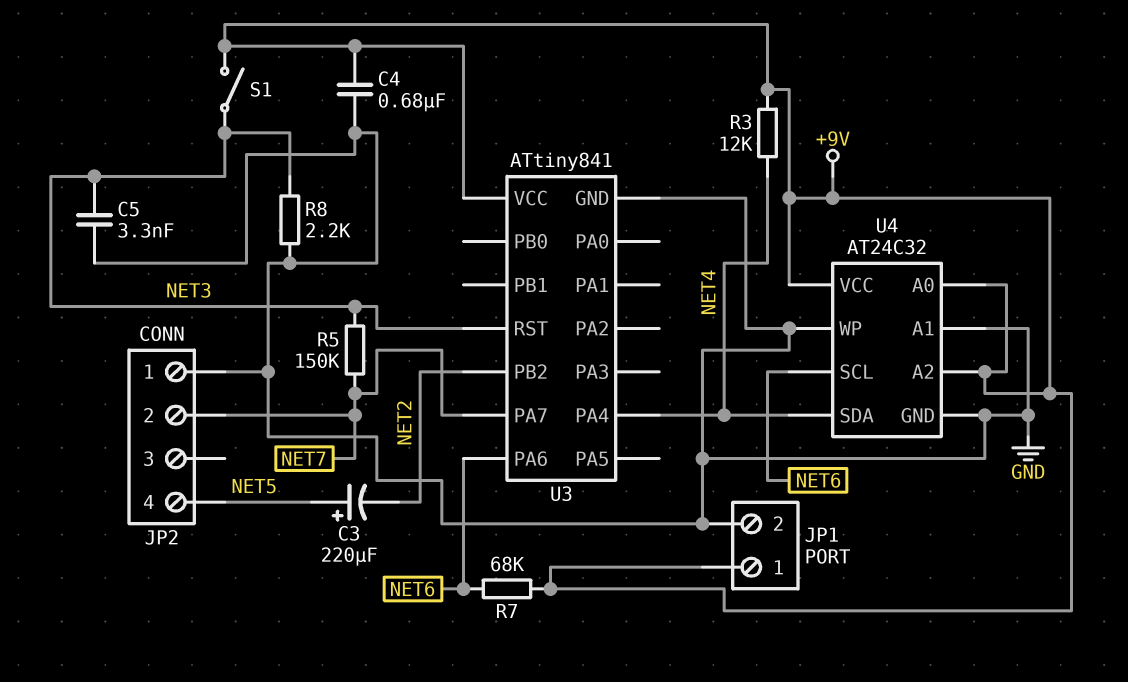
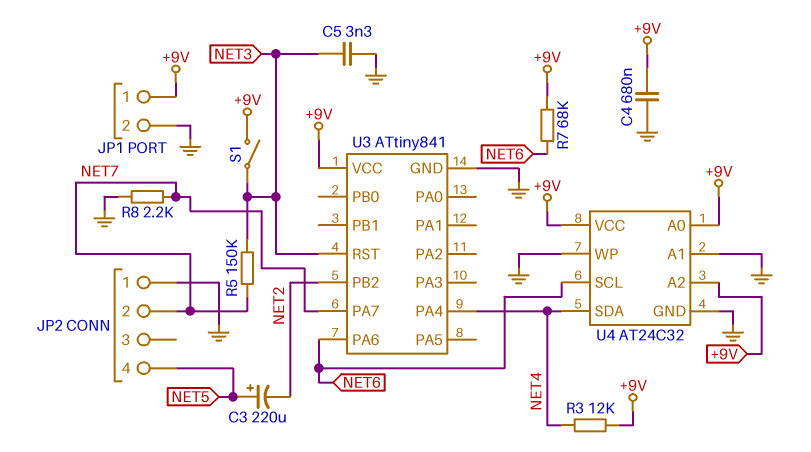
R8: 2.2k (GND, NET3) -> 2.2k (GND, NET7)

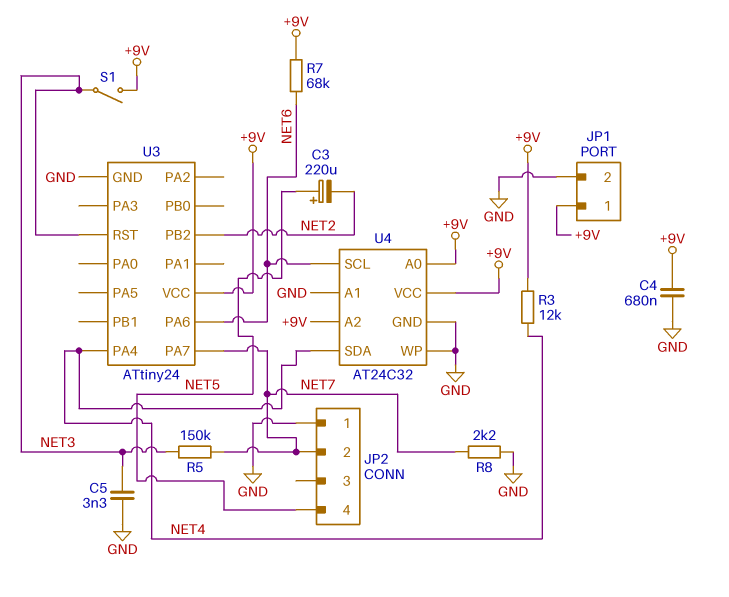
U3: ATtiny841 -> ATtiny24

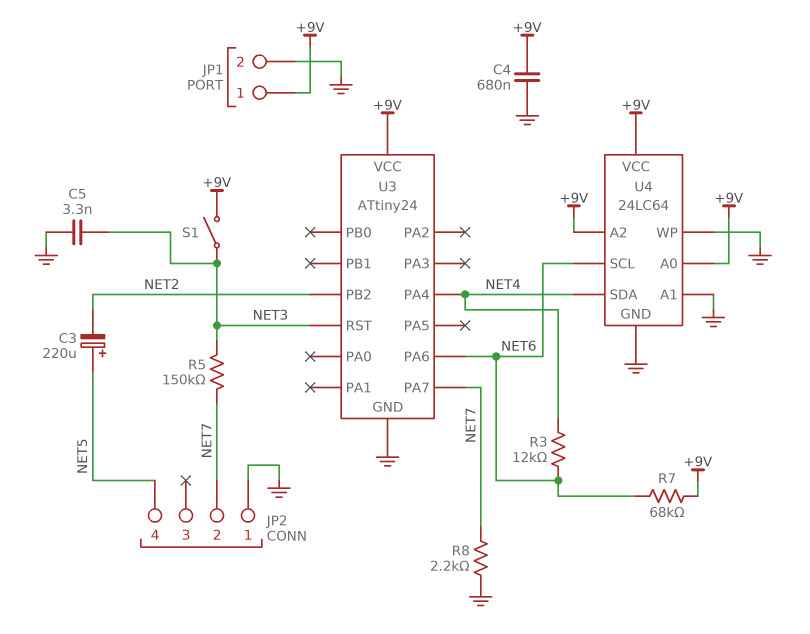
R3: 12k (+9V, NET4) -> 12k (NET4, NET6)
U4: AT24C32 -> 24LC64

